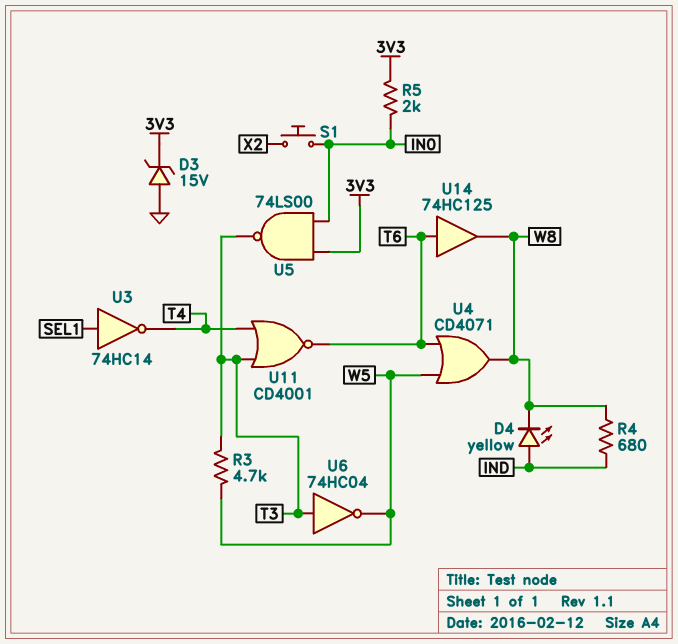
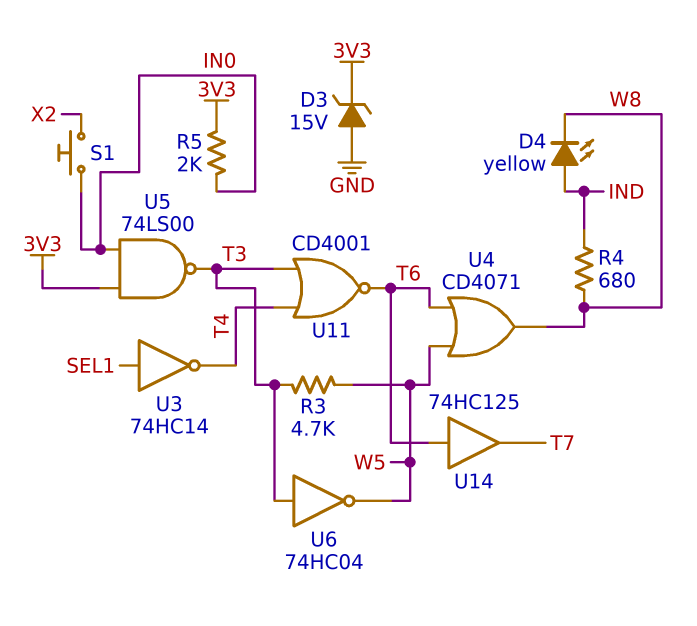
U14: buffer 74HC125 (in T6, out W8) -> buffer 74HC125 (in T6, out T7)

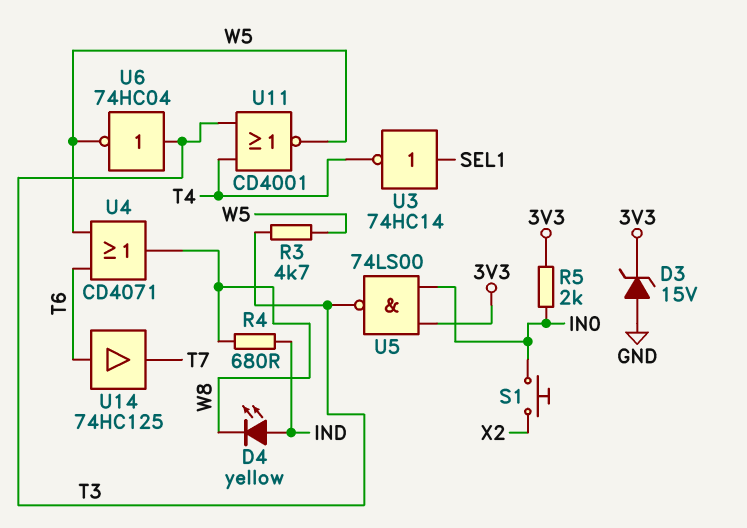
U11: NOR CD4001 (in T3, in T4, out T6) -> NOR CD4001 (in T3, in T4, out W5)

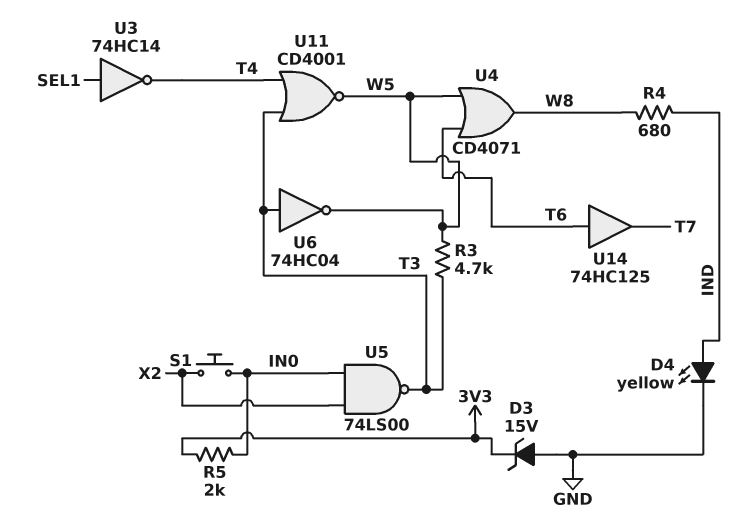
D4: LED yellow (A IND, K W8) -> LED yellow (A IND, K GND)
U5: NAND 74LS00 (in 3V3, in IN0, out T3) -> NAND 74LS00 (in IN0, in X2, out T3)

